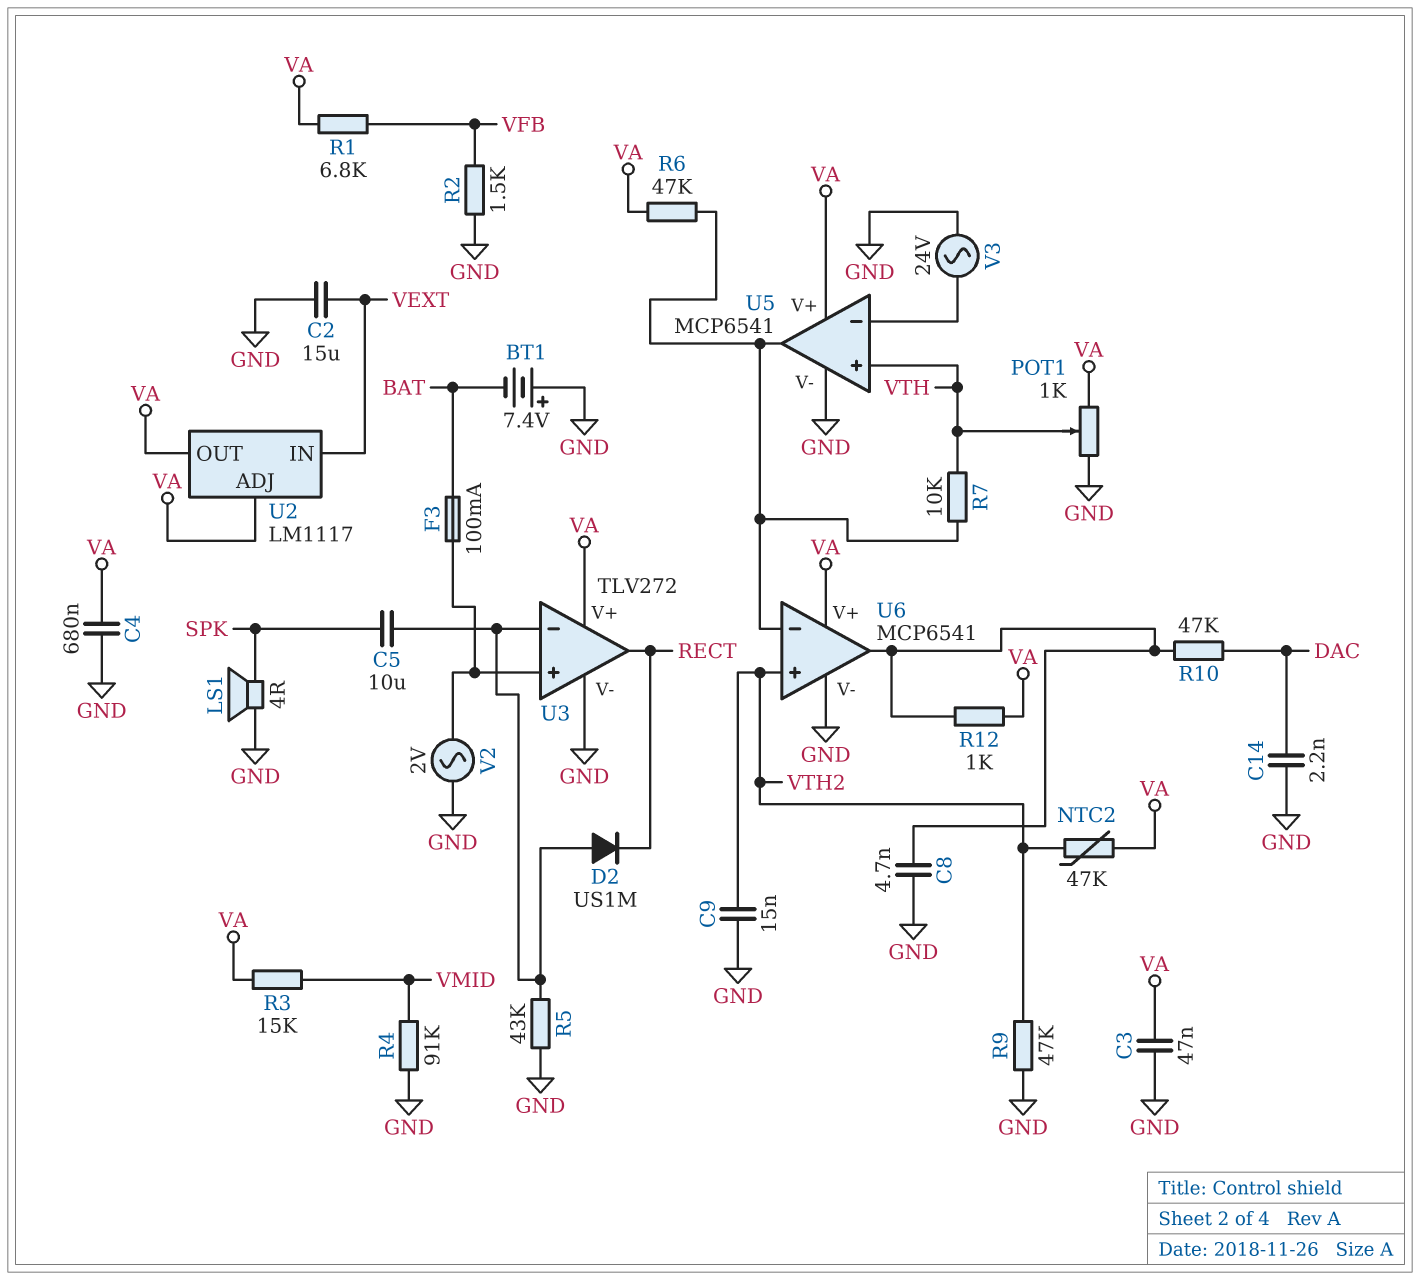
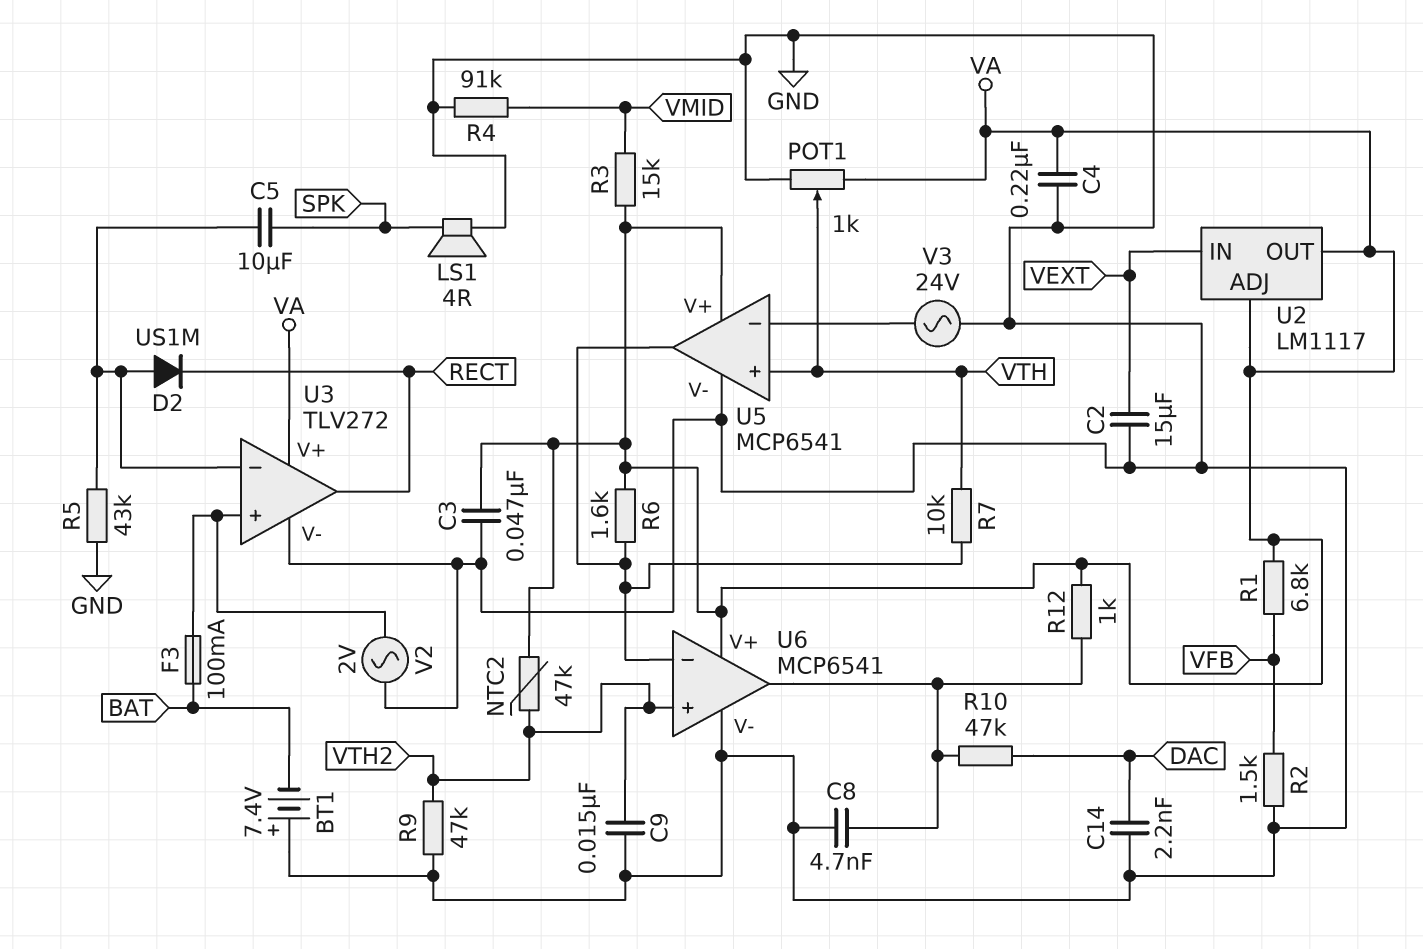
C4: 680nF (GND, VA) -> 220nF (GND, VA)
R6: 47k (U5/out, VA) -> 1.6k (U5/out, VA)

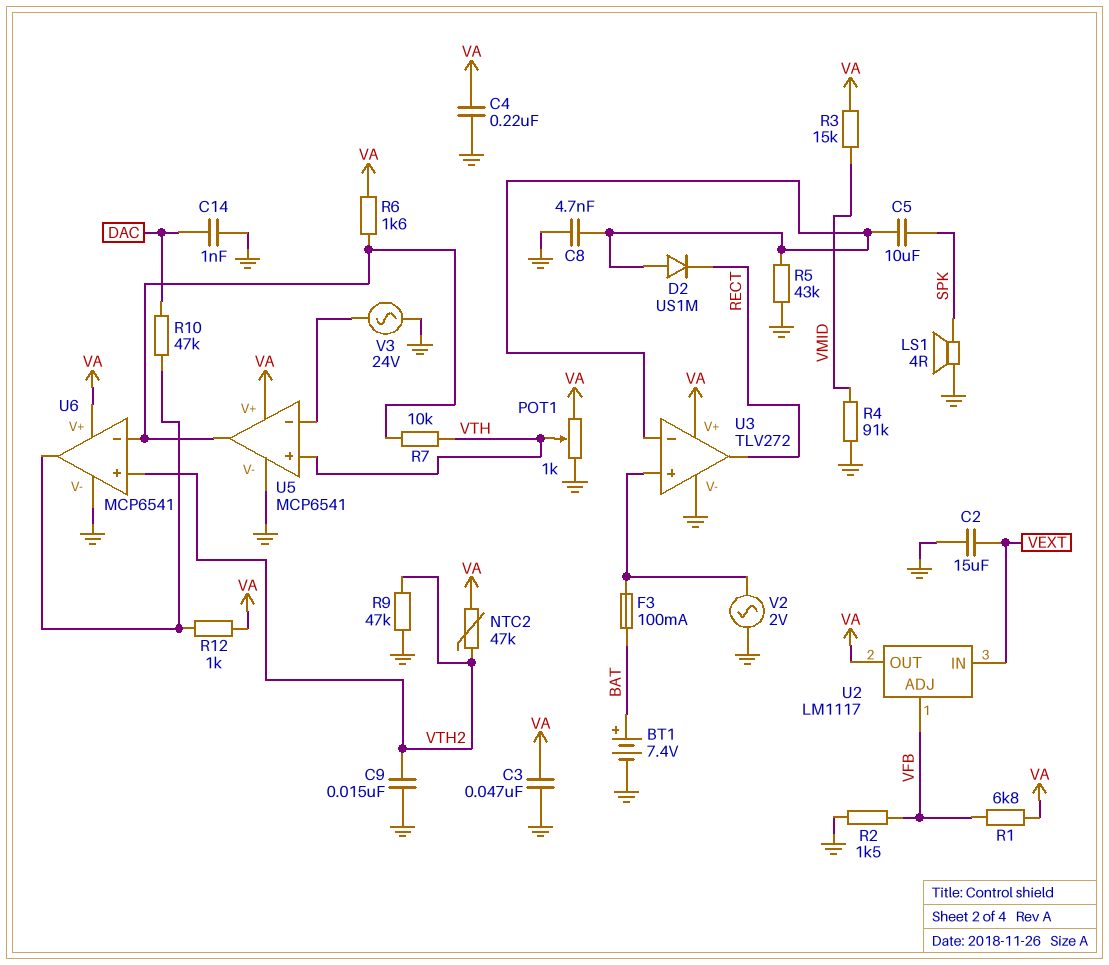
BT1: 7.4V (plus GND, minus BAT) -> 7.4V (plus BAT, minus GND)
C8: 4.7nF (GND, U6/out) -> 4.7nF (GND, U3/in-)
C14: 2.2nF (DAC, GND) -> 1nF (DAC, GND)
U2 pin ADJ: VA -> VFB

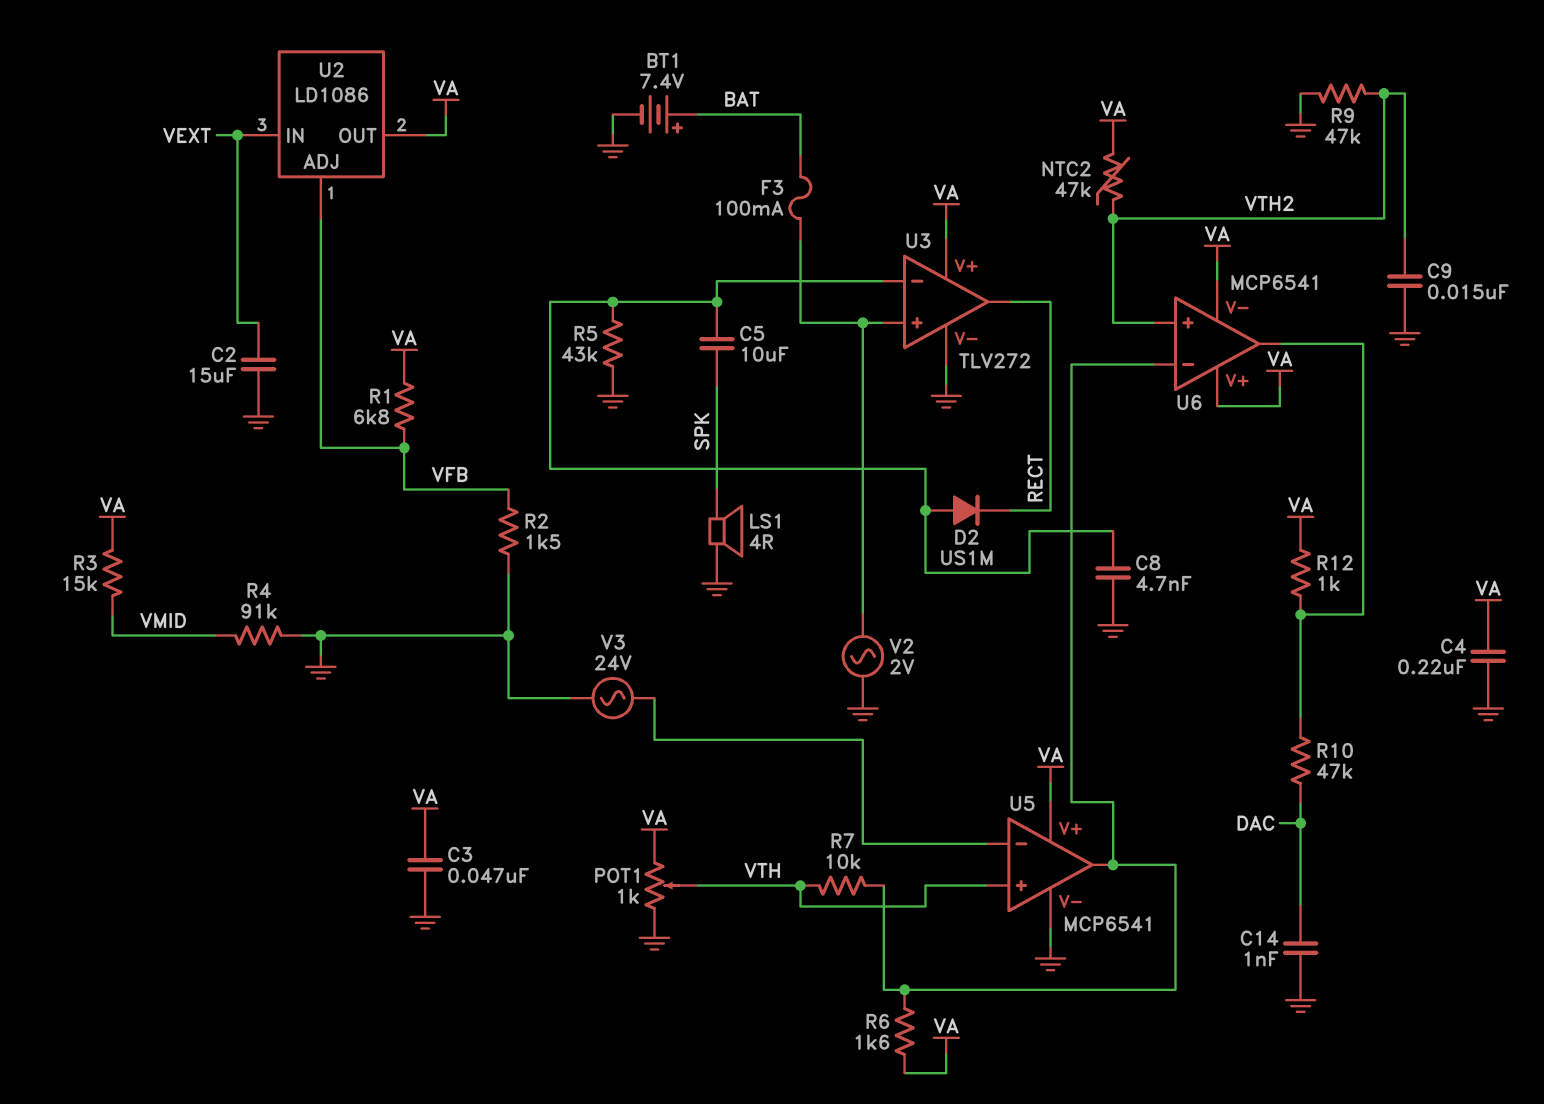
U2: LM1117 -> LD1086
U6 pin V-: GND -> VA

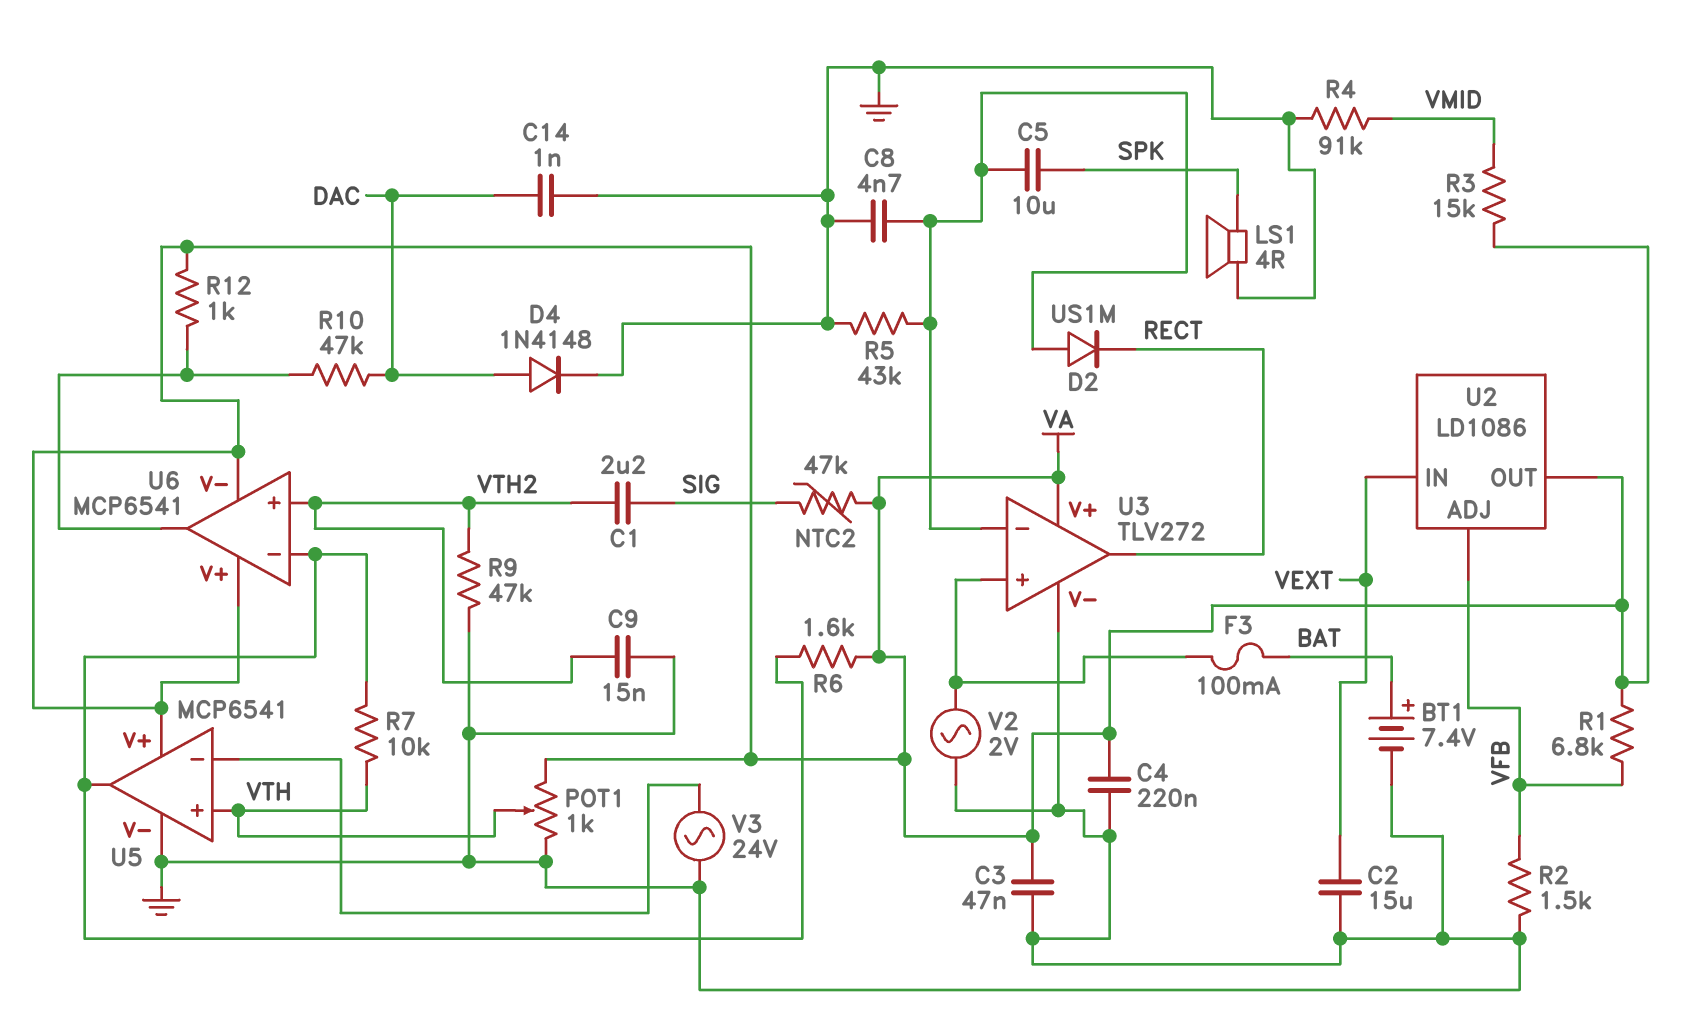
C1: none -> 2.2uF (SIG, VTH2)
D4: none -> diode 1N4148 (A DAC, K GND)
NTC2: 47k (VA, VTH2) -> 47k (SIG, VA)

